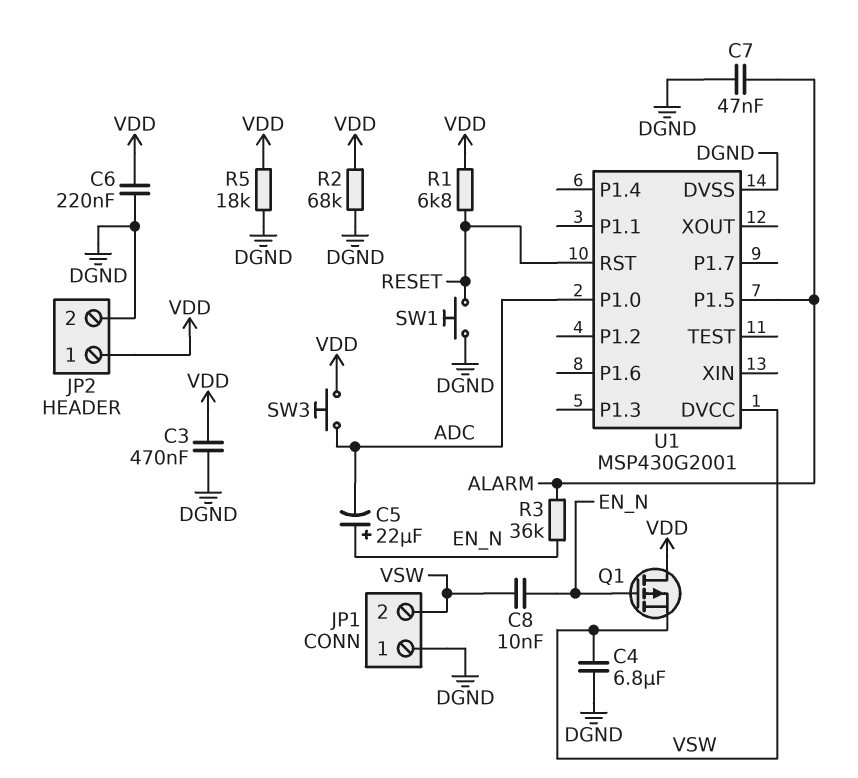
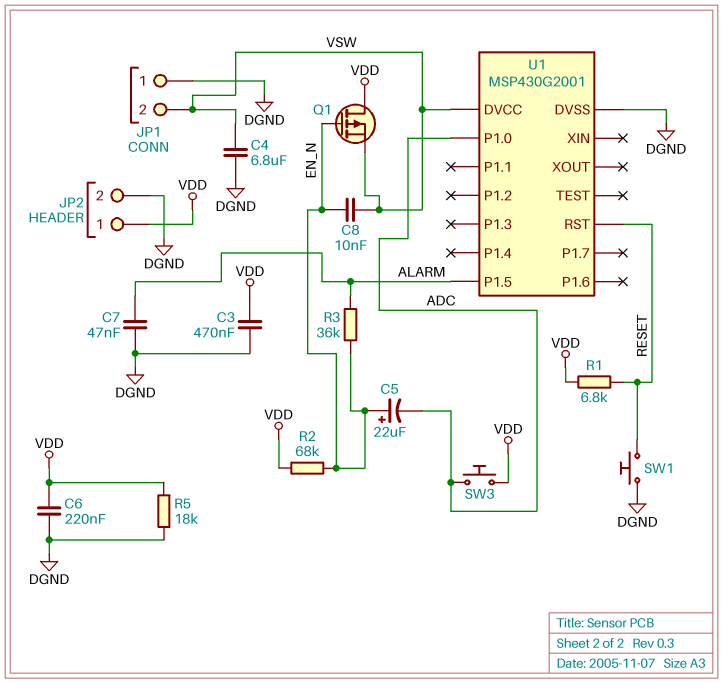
R2: 68k (DGND, VDD) -> 68k (EN_N, VDD)

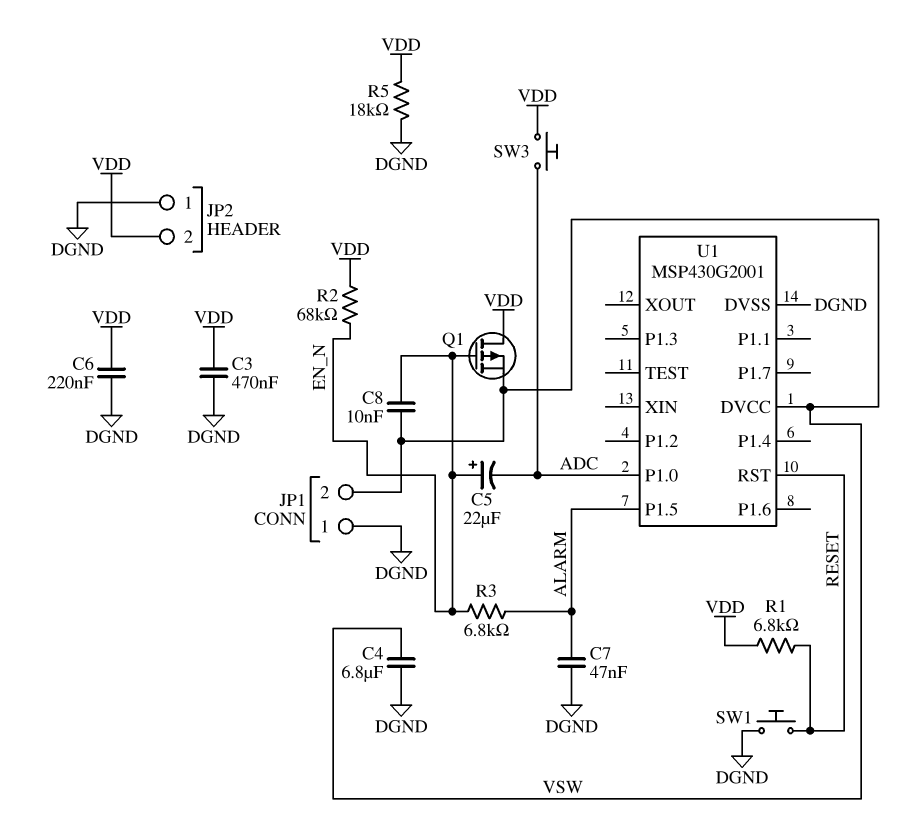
JP2 pin 1: VDD -> DGND
JP2 pin 2: DGND -> VDD
R3: 36k (ALARM, EN_N) -> 6.8k (ALARM, EN_N)

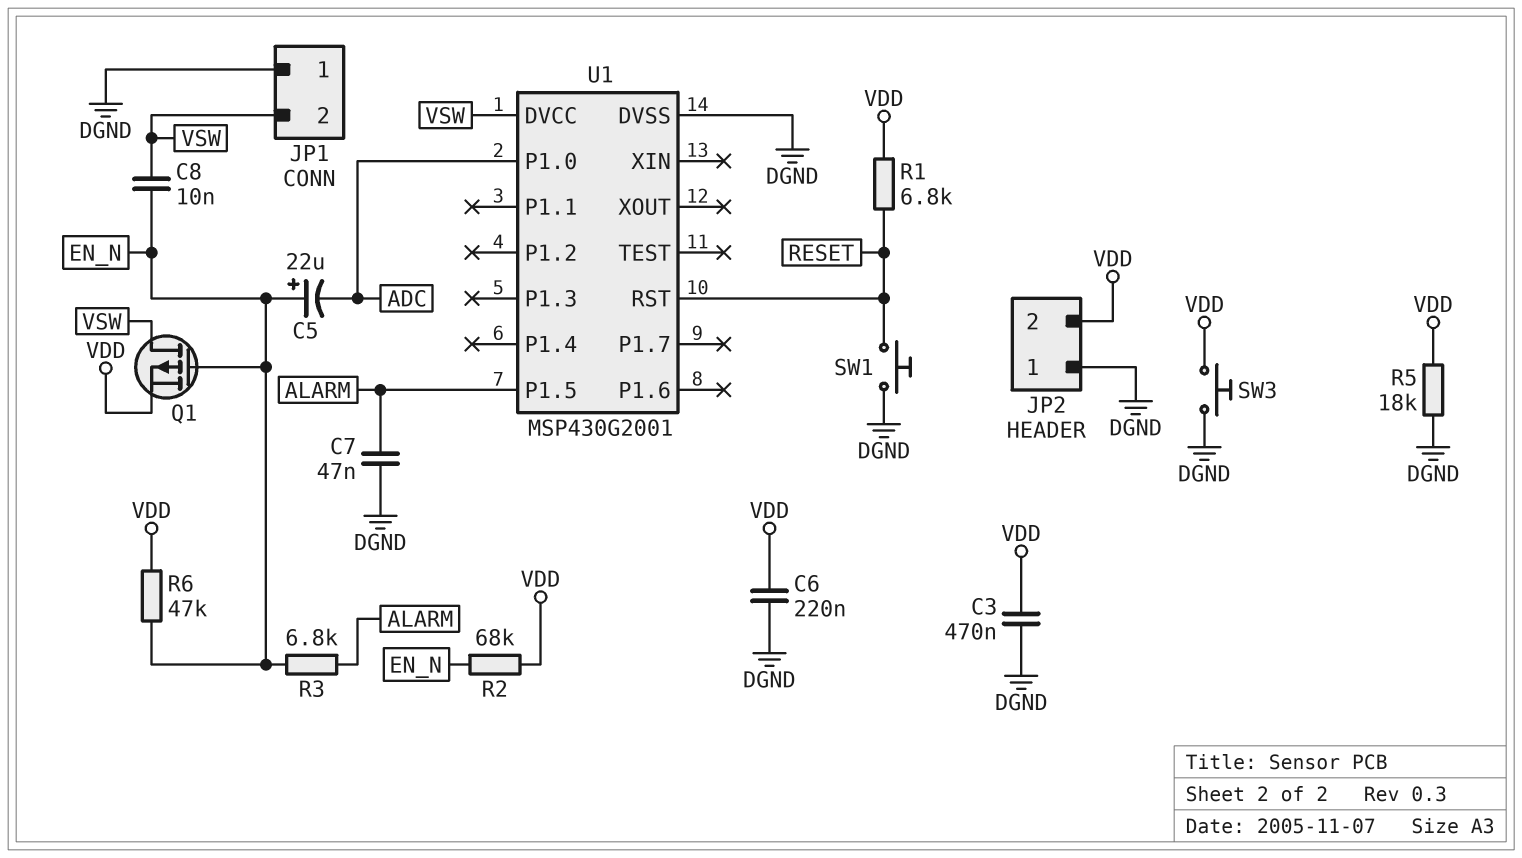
C4: 6.8uF (DGND, VSW) -> none
Q1: PMOS (G EN_N, D VDD, S VSW) -> PMOS (G EN_N, D VSW, S VDD)
R6: none -> 47k (EN_N, VDD)
SW3: button (ADC, VDD) -> button (DGND, VDD)

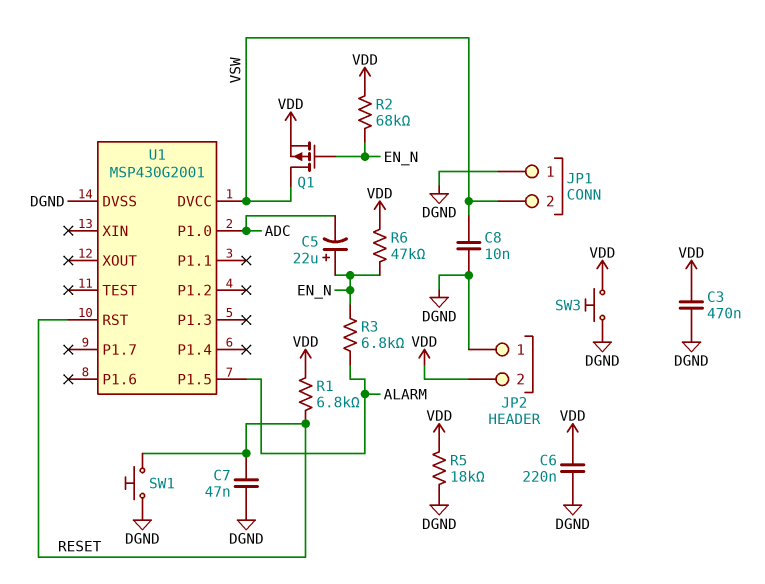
C7: 47nF (ALARM, DGND) -> 47nF (DGND, RESET)
C8: 10nF (EN_N, VSW) -> 10nF (DGND, VSW)

